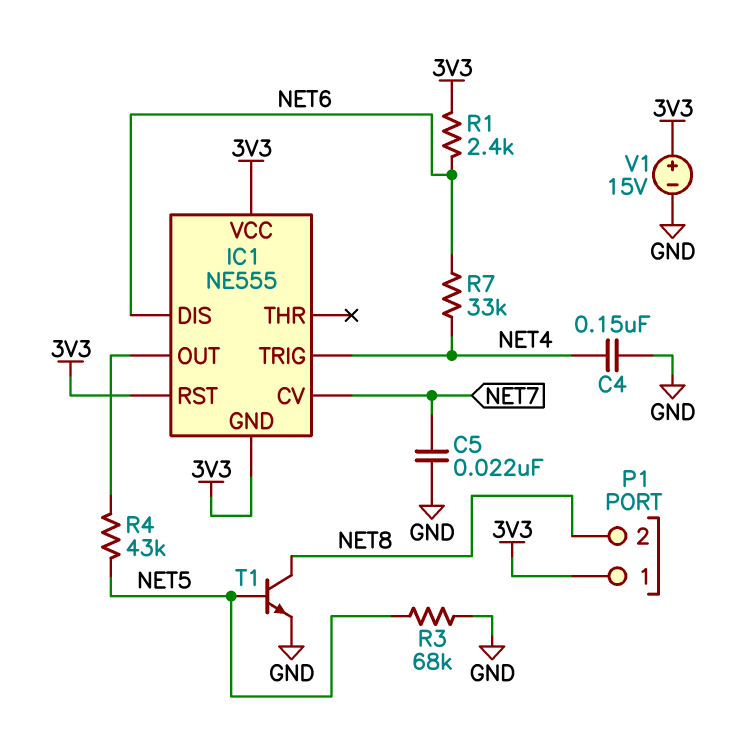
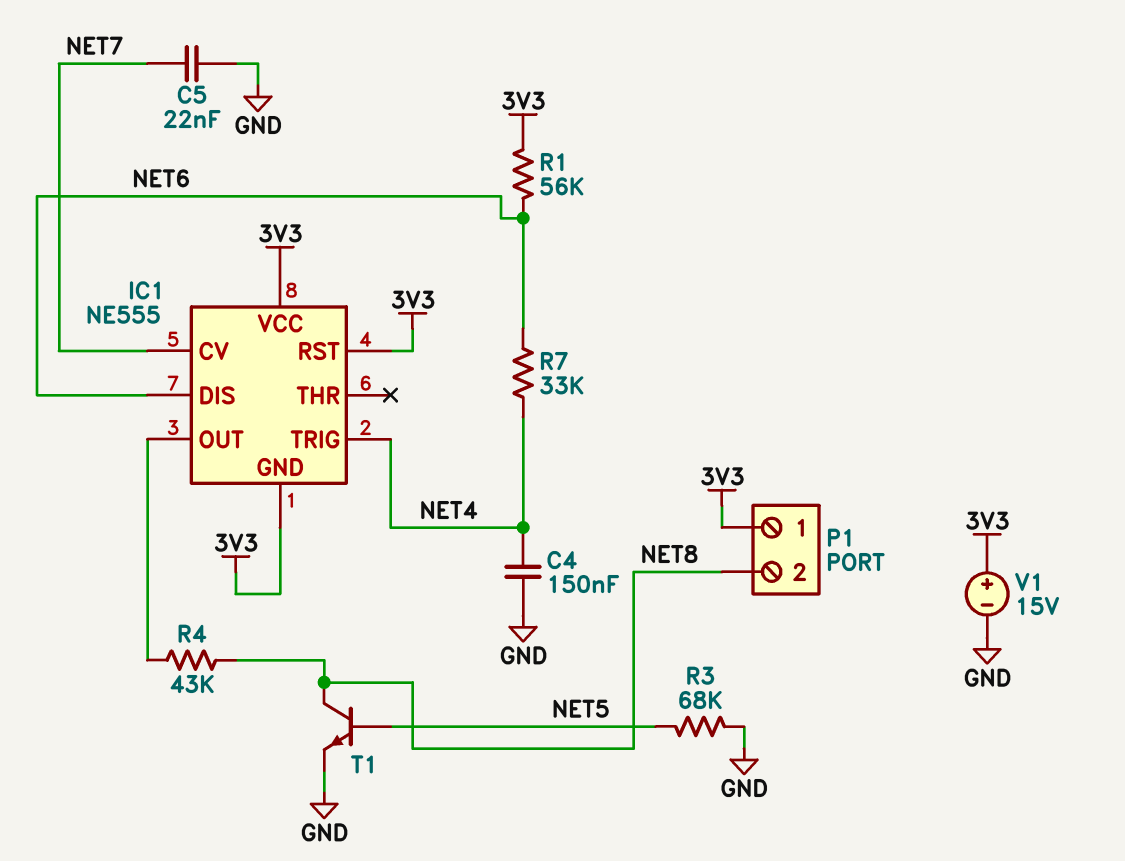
R1: 2.4k (3V3, NET6) -> 56k (3V3, NET6)
R4: 43k (IC1/OUT, NET5) -> 43k (IC1/OUT, NET8)

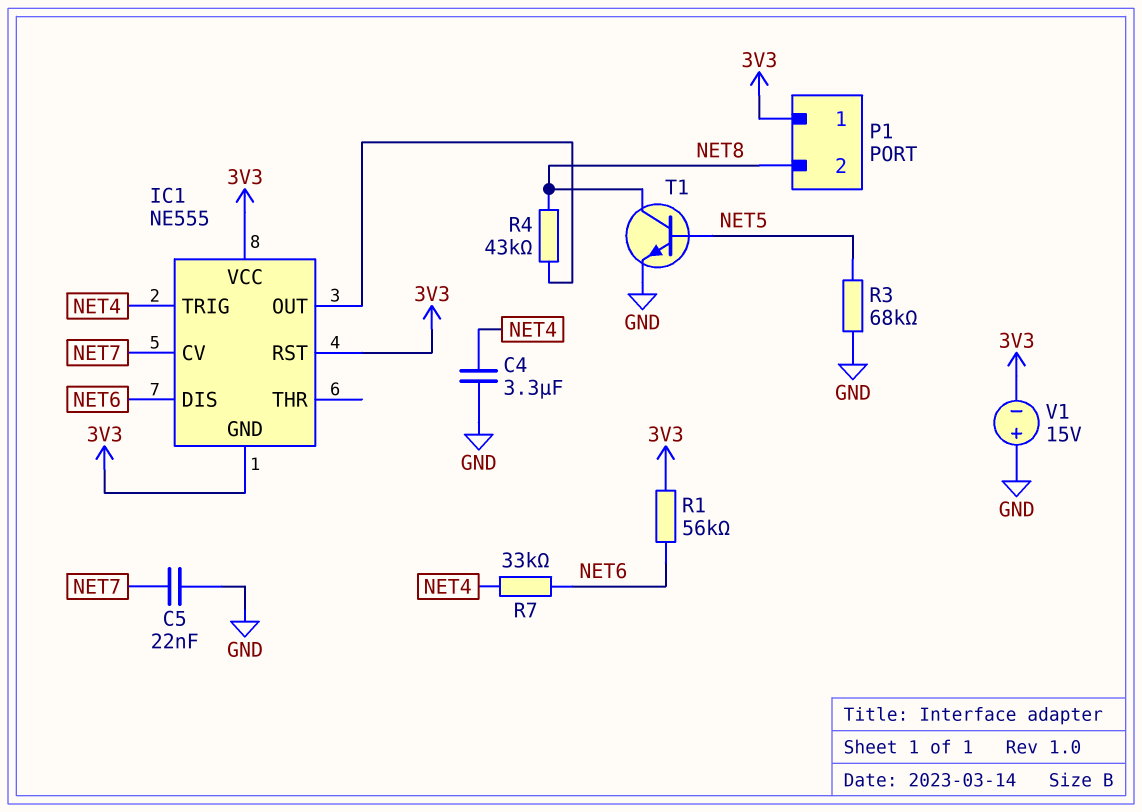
C4: 150nF (GND, NET4) -> 3.3uF (GND, NET4)
V1: 15V (plus 3V3, minus GND) -> 15V (plus GND, minus 3V3)

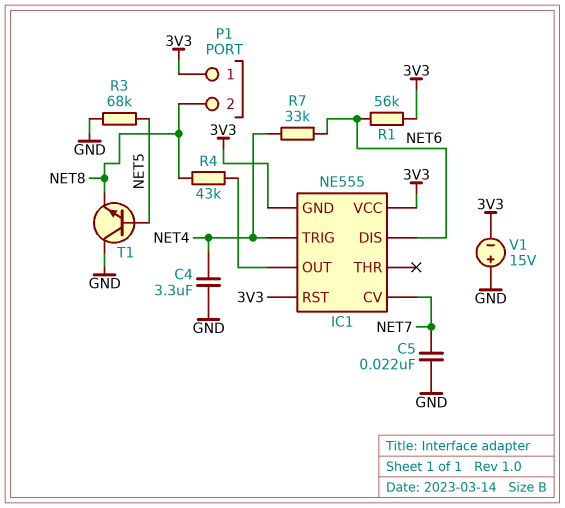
T1: NPN (B NET5, C NET8, E GND) -> NPN (B NET5, C GND, E NET8)

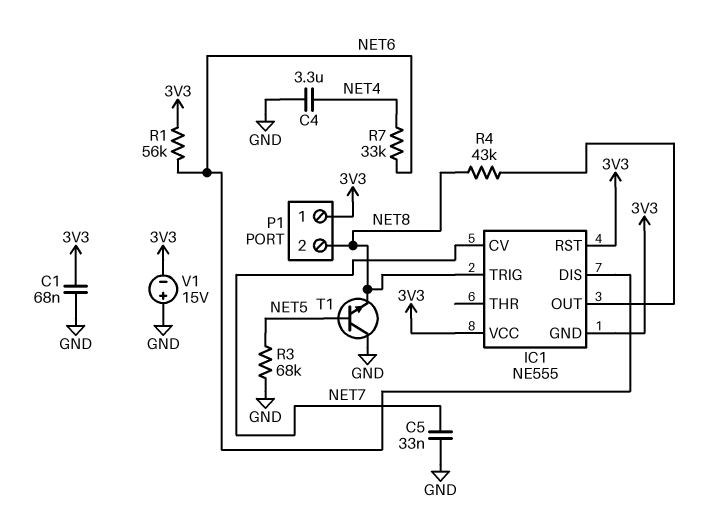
C1: none -> 68nF (3V3, GND)
C5: 22nF (GND, NET7) -> 33nF (GND, NET7)
IC1 pin TRIG: NET4 -> NET8

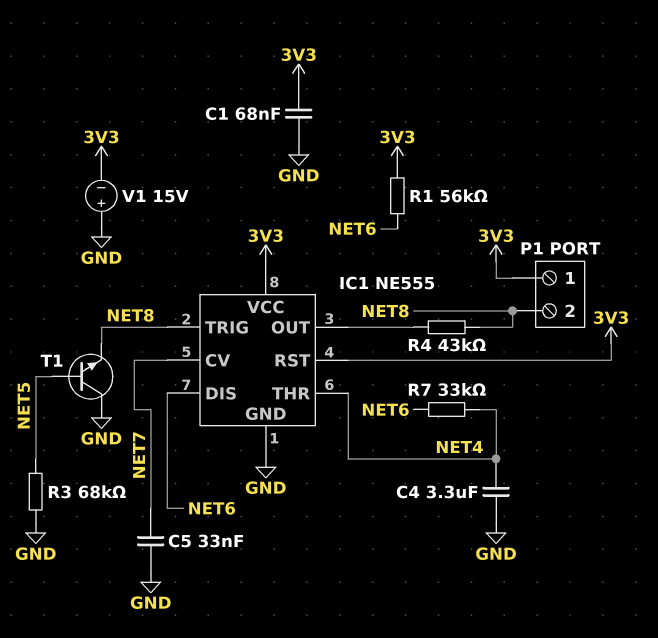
IC1 pin GND: 3V3 -> GND
IC1 pin THR: none -> NET4

